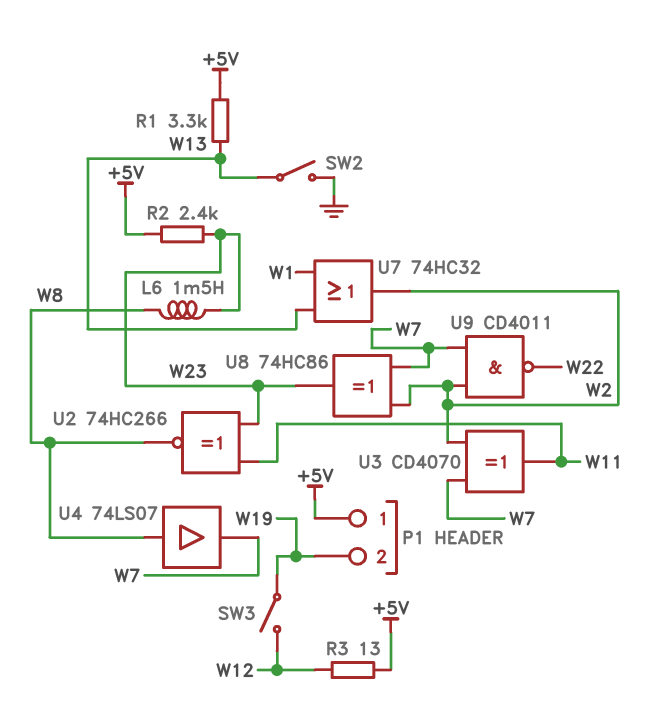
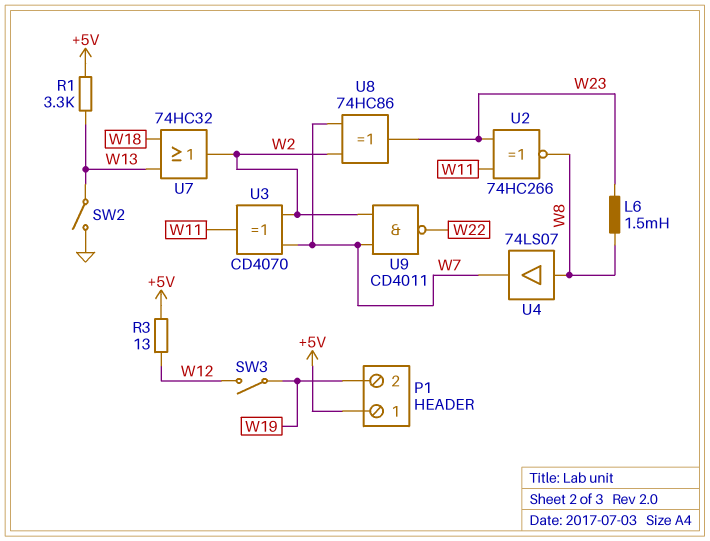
R2: 2.4k (+5V, W23) -> none
U7: OR 74HC32 (in W1, in W13, out W2) -> OR 74HC32 (in W13, in W18, out W2)

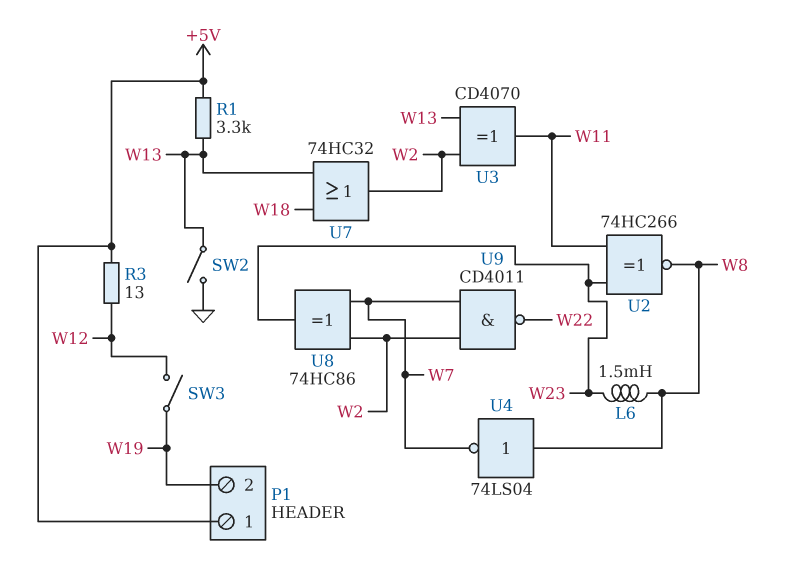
U3: XOR CD4070 (in W2, in W7, out W11) -> XOR CD4070 (in W2, in W13, out W11)
U4: buffer 74LS07 (in W8, out W7) -> NOT 74LS04 (in W8, out W7)

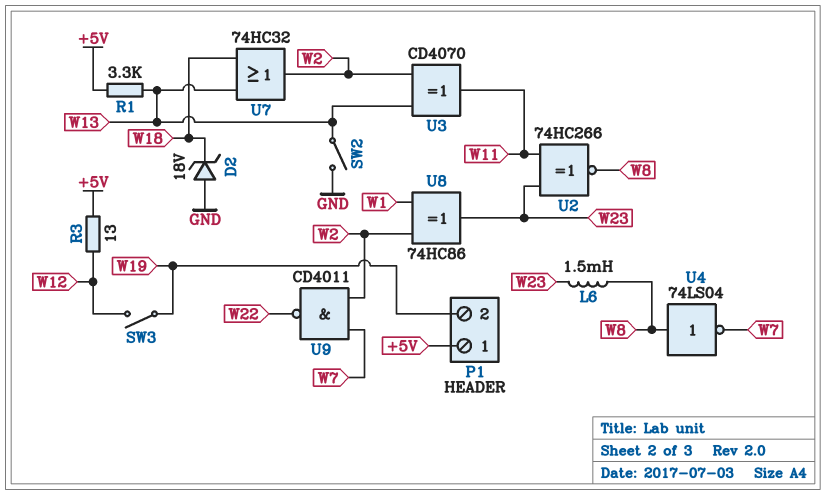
D2: none -> zener 18V (A GND, K W18)
U8: XOR 74HC86 (in W2, in W7, out W23) -> XOR 74HC86 (in W1, in W2, out W23)

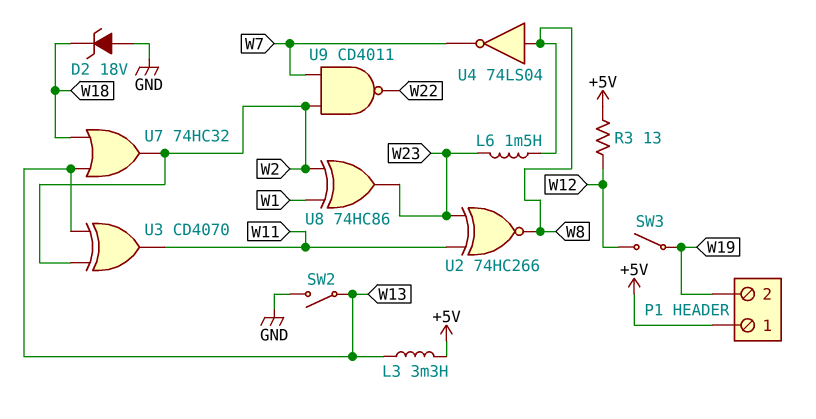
L3: none -> 3.3mH (+5V, W13)
R1: 3.3k (+5V, W13) -> none

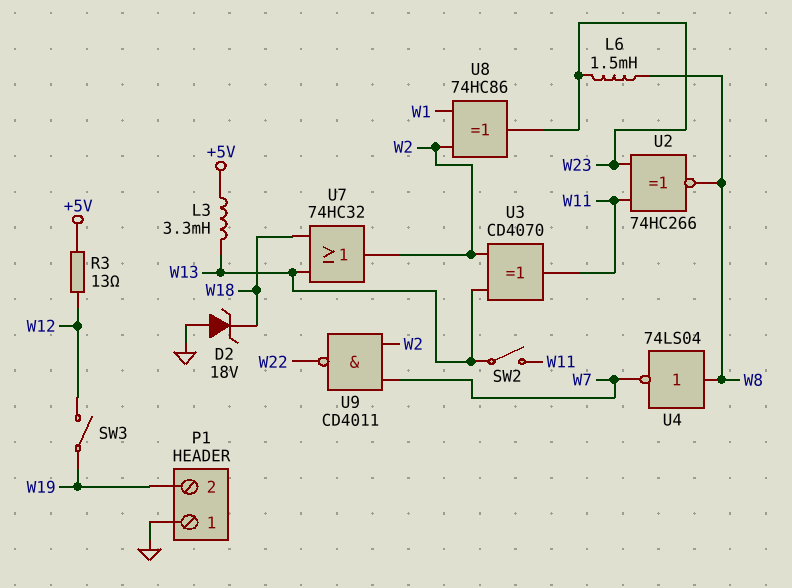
P1 pin 1: +5V -> GND
SW2: switch (GND, W13) -> switch (W11, W13)

